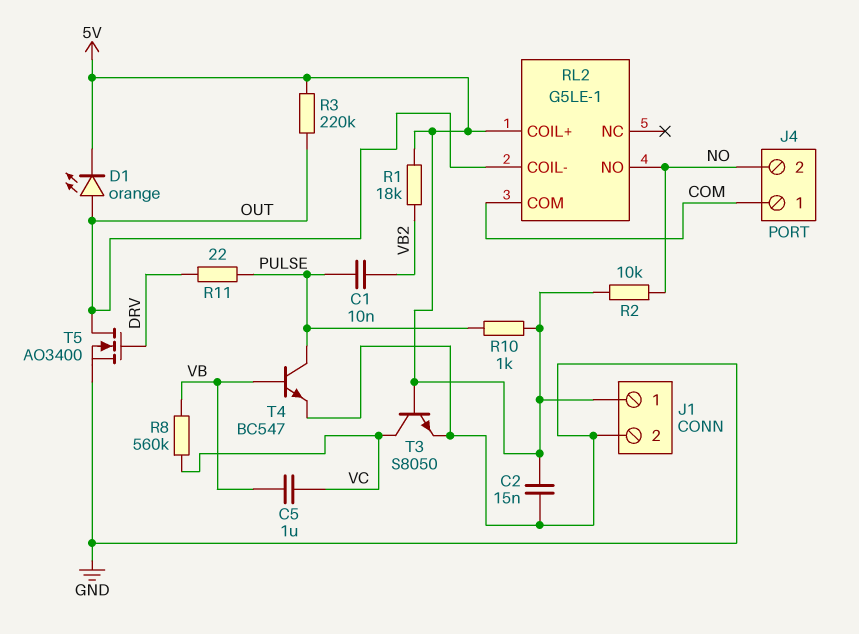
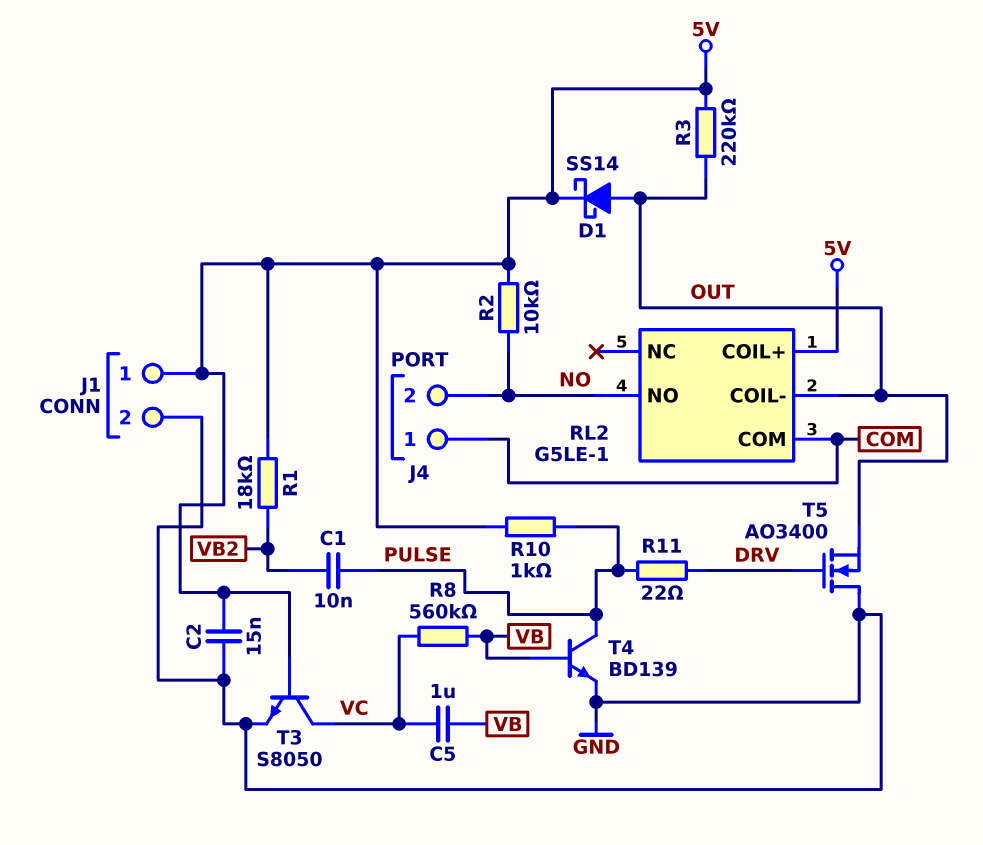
D1: LED orange (A OUT, K 5V) -> schottky SS14 (A OUT, K 5V)
T4: NPN BC547 (B VB, C PULSE, E GND) -> NPN BD139 (B VB, C PULSE, E GND)
T5: NMOS AO3400 (G DRV, D OUT, S GND) -> NMOS AO3400 (G DRV, D GND, S OUT)

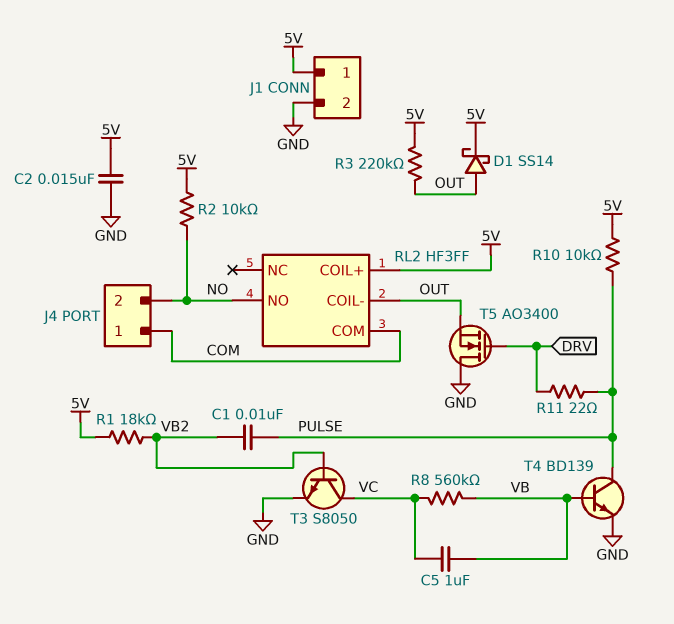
R10: 1k (5V, PULSE) -> 10k (5V, PULSE)
RL2: G5LE-1 -> HF3FF
T3: NPN S8050 (B 5V, C VC, E GND) -> NPN S8050 (B VB2, C VC, E GND)

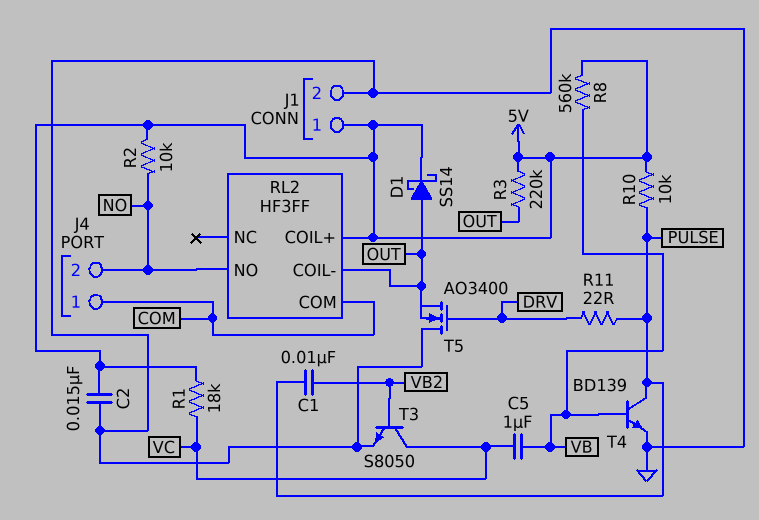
R1: 18k (5V, VB2) -> 18k (5V, VC)
R8: 560k (VB, VC) -> 560k (5V, VB)

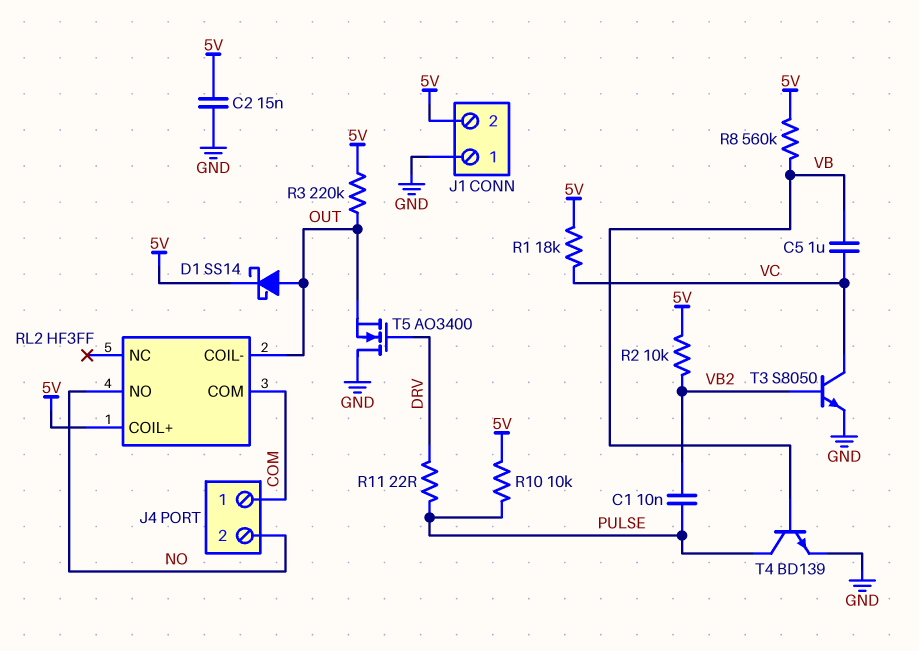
J1 pin 1: 5V -> GND
J1 pin 2: GND -> 5V
R2: 10k (5V, NO) -> 10k (5V, VB2)

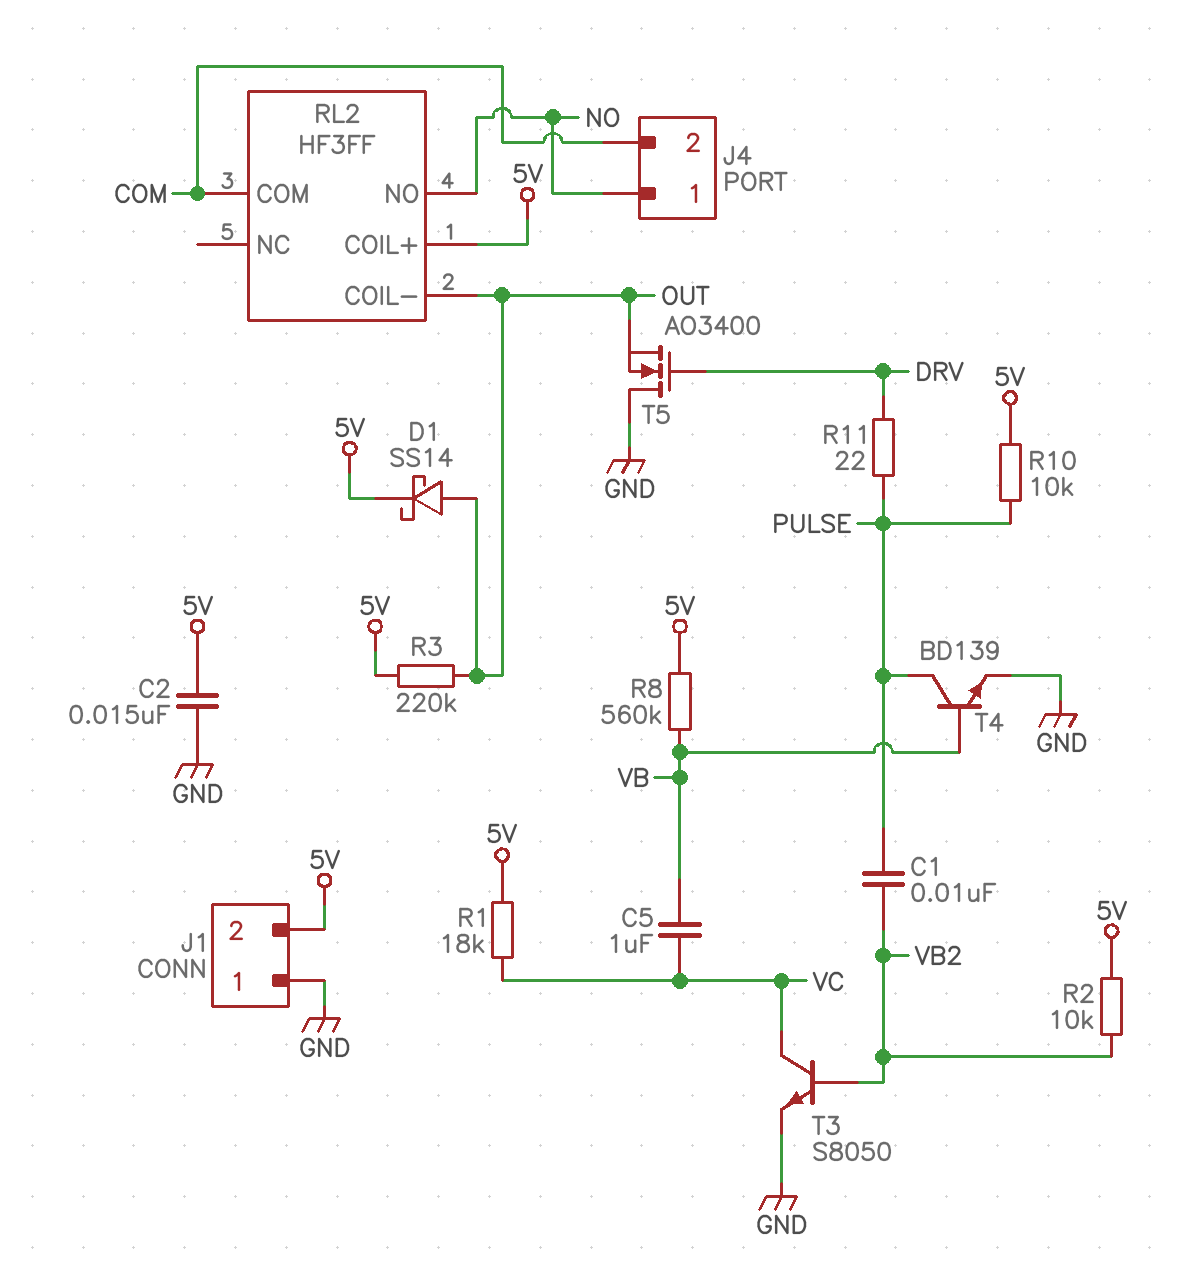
J4 pin 1: COM -> NO
J4 pin 2: NO -> COM

